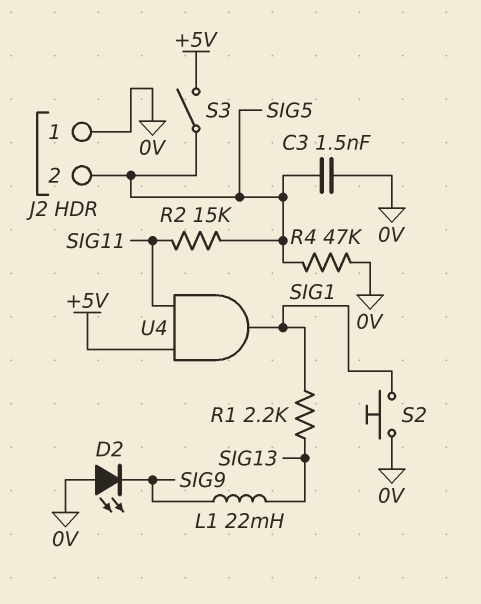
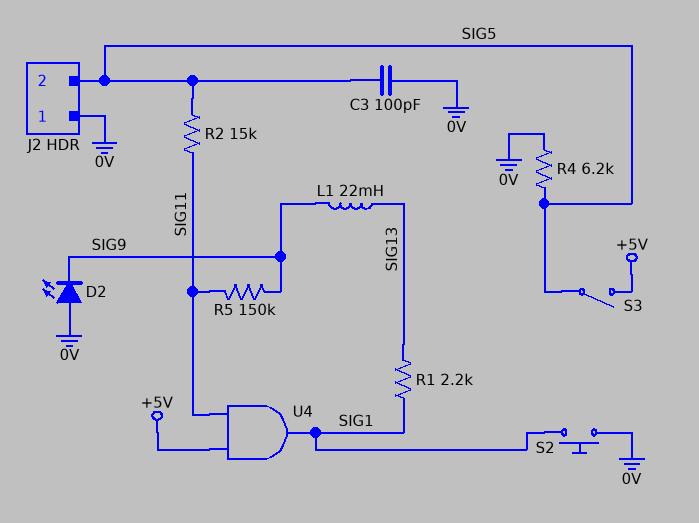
C3: 1.5nF (0V, SIG5) -> 100pF (0V, SIG5)
R4: 47k (0V, SIG5) -> 6.2k (0V, SIG5)
R5: none -> 150k (SIG9, SIG11)

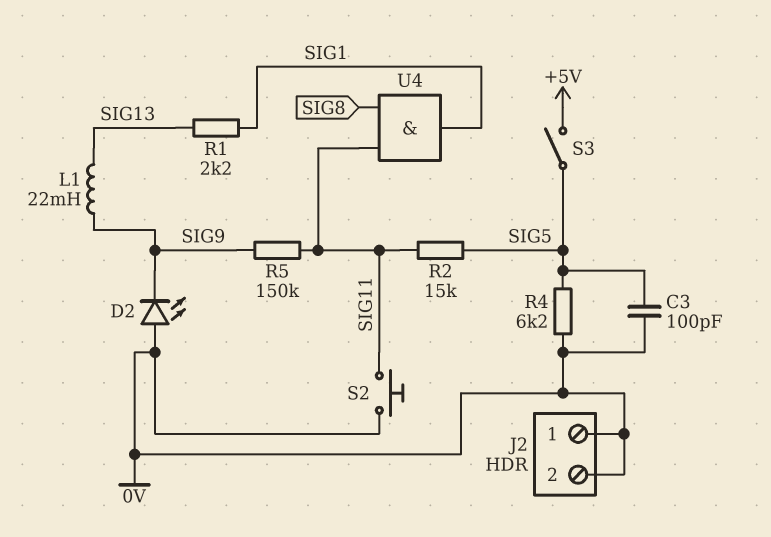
J2 pin 2: SIG5 -> 0V
S2: button (0V, SIG1) -> button (0V, SIG11)
U4: AND (in +5V, in SIG11, out SIG1) -> AND (in SIG8, in SIG11, out SIG1)

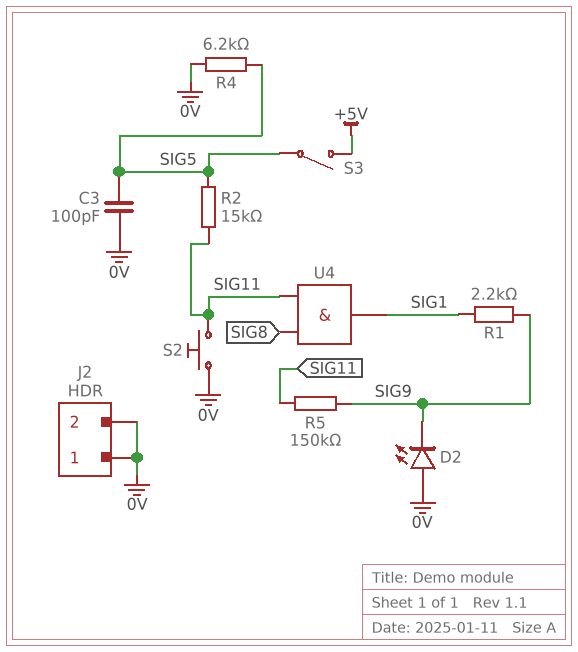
L1: 22mH (SIG9, SIG13) -> none
R1: 2.2k (SIG1, SIG13) -> 2.2k (SIG1, SIG9)

